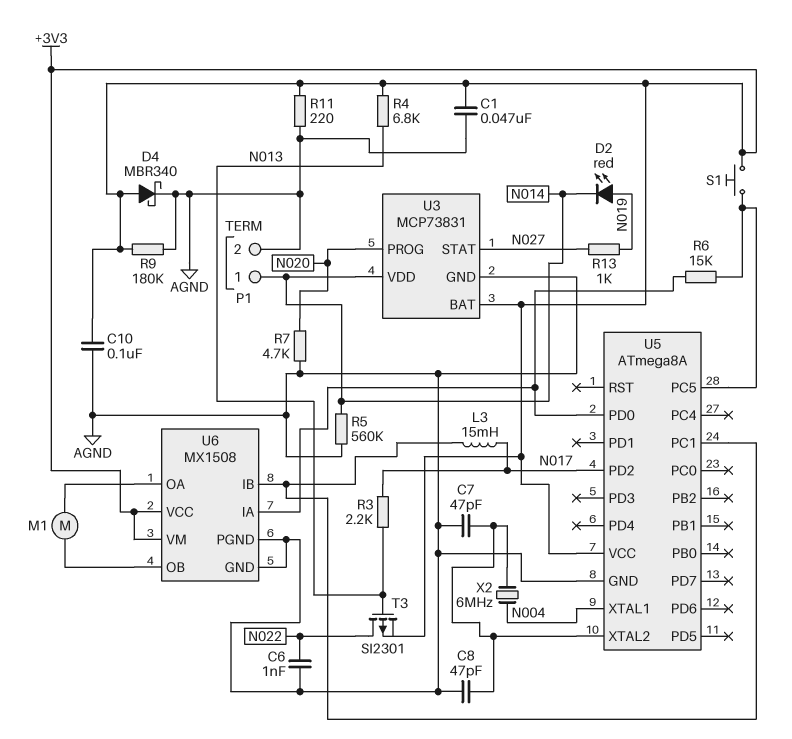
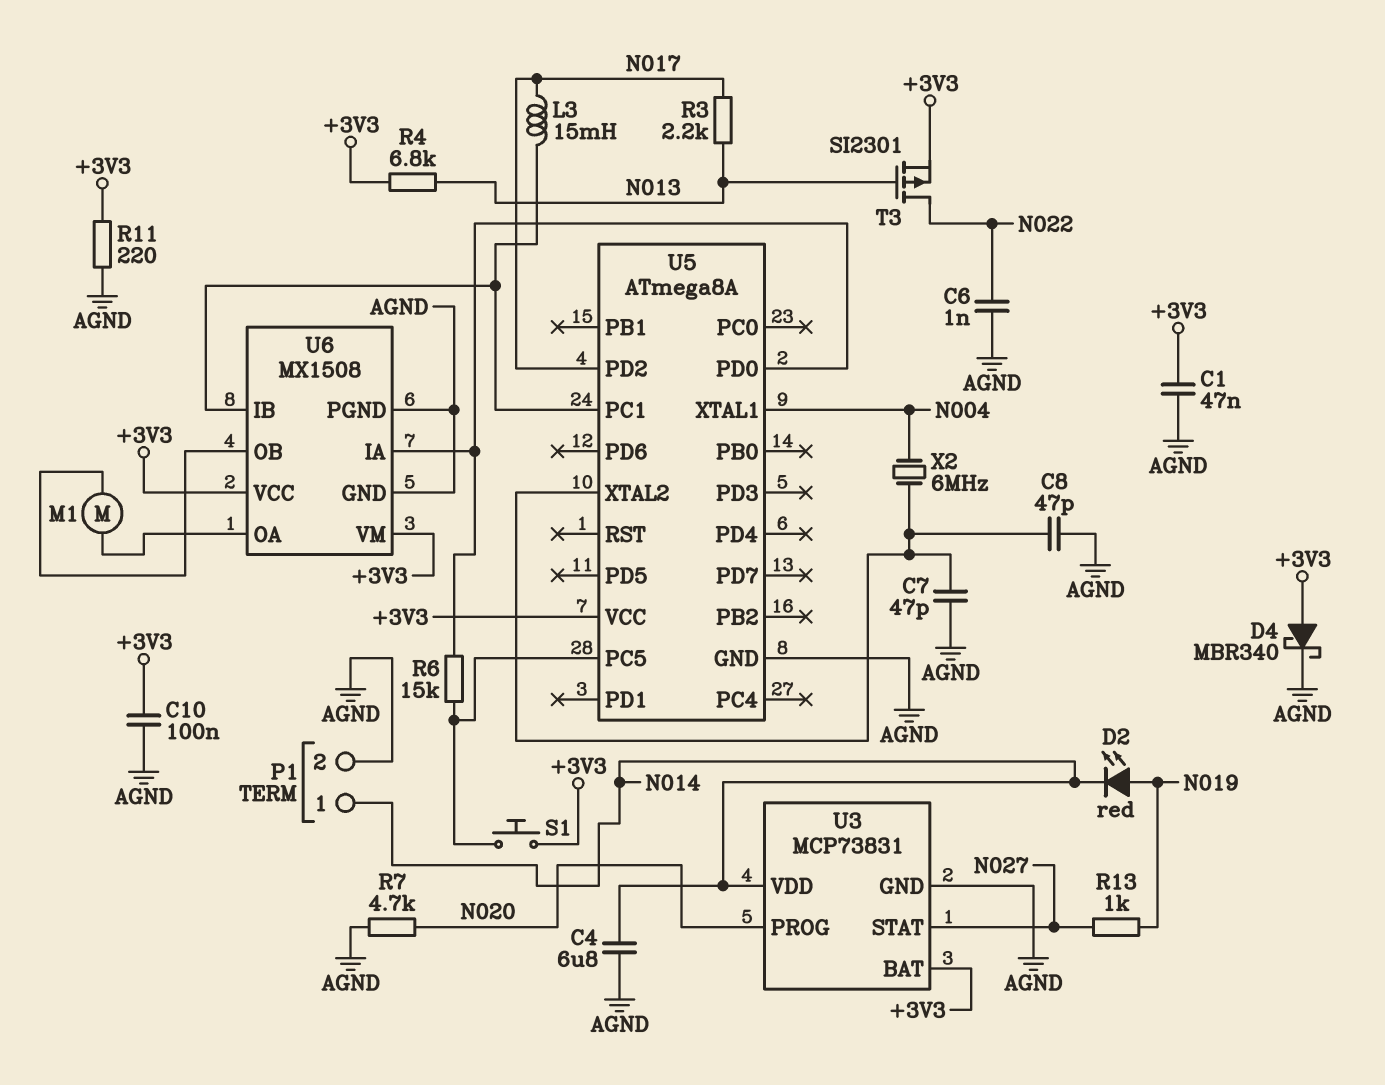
C4: none -> 6.8uF (AGND, N014)
R5: 560k (AGND, N014) -> none
R9: 180k (+3V3, AGND) -> none

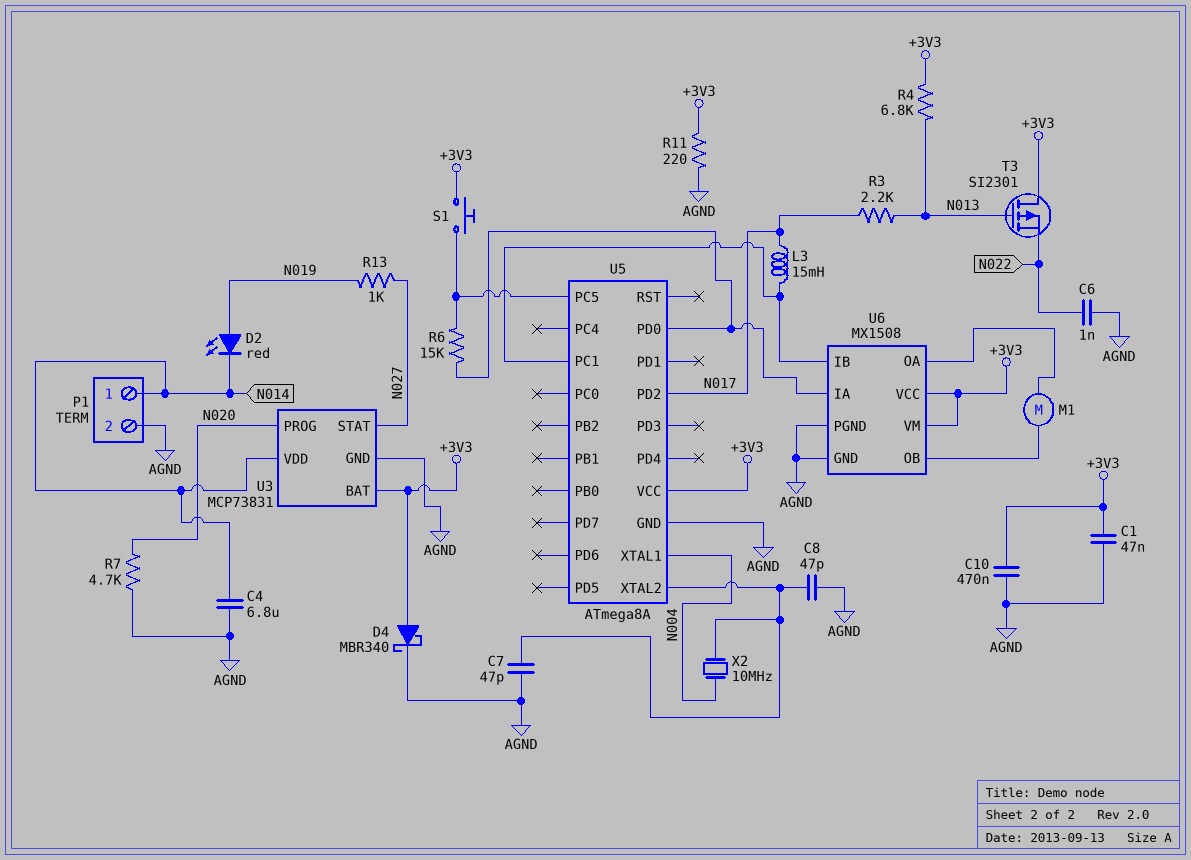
C10: 100nF (+3V3, AGND) -> 470nF (+3V3, AGND)
T3: PMOS SI2301 (G N013, D N022, S +3V3) -> PMOS SI2301 (G N013, D +3V3, S N022)
X2: 6MHz (N004, U5/XTAL2) -> 10MHz (N004, U5/XTAL2)

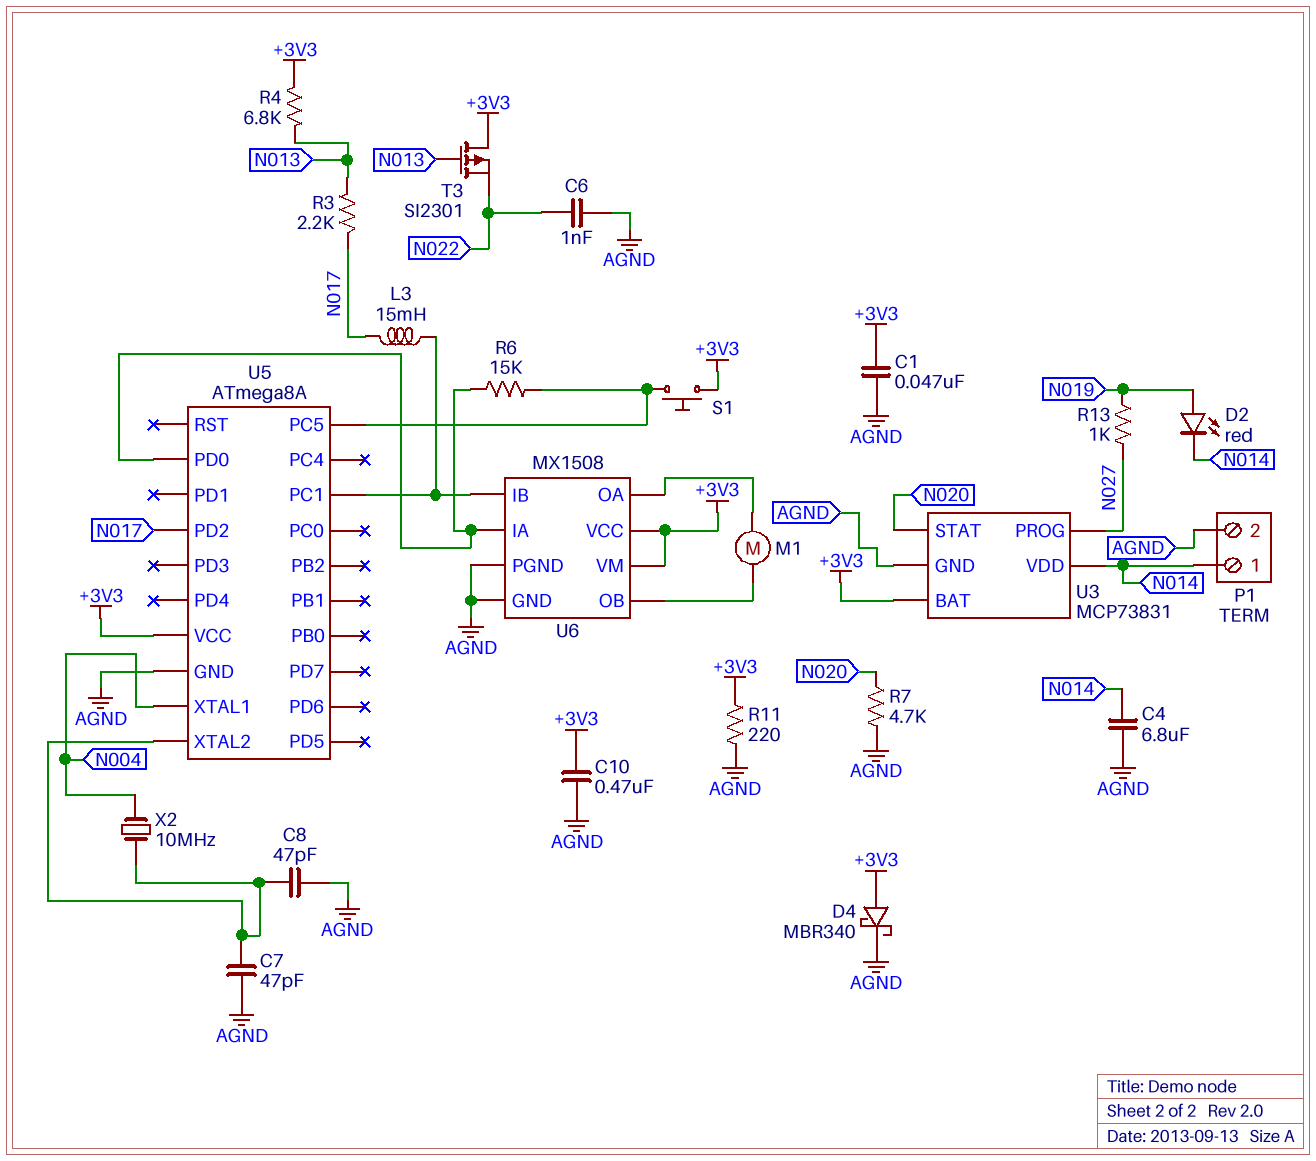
U3 pin PROG: N020 -> N027
U3 pin STAT: N027 -> N020

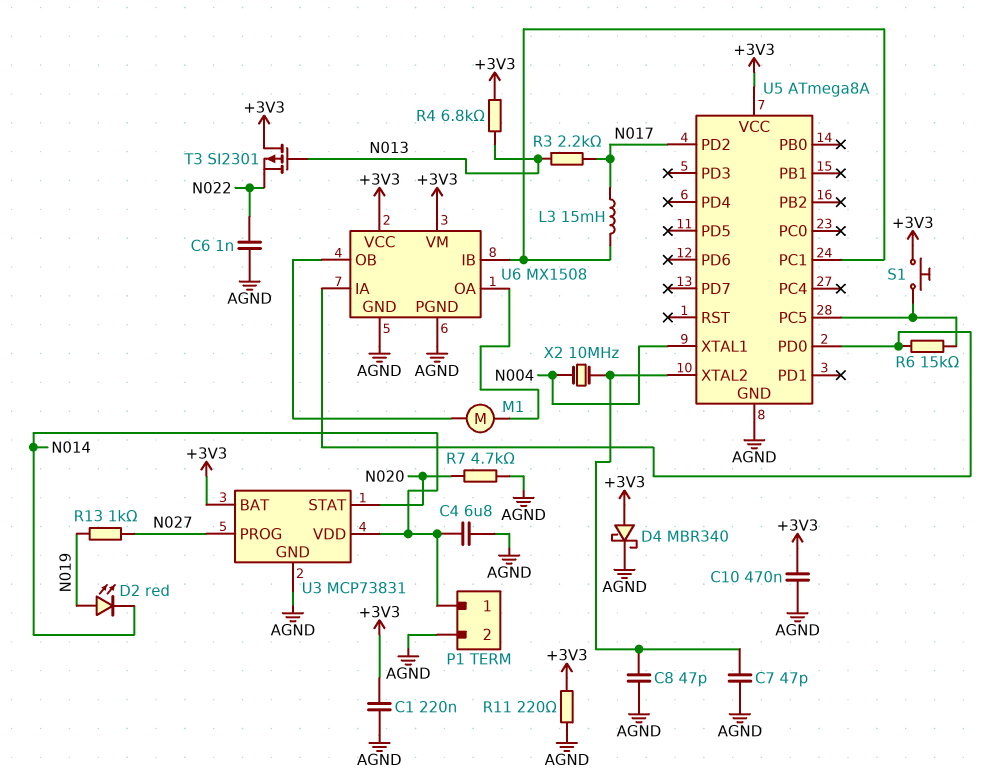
C1: 47nF (+3V3, AGND) -> 220nF (+3V3, AGND)

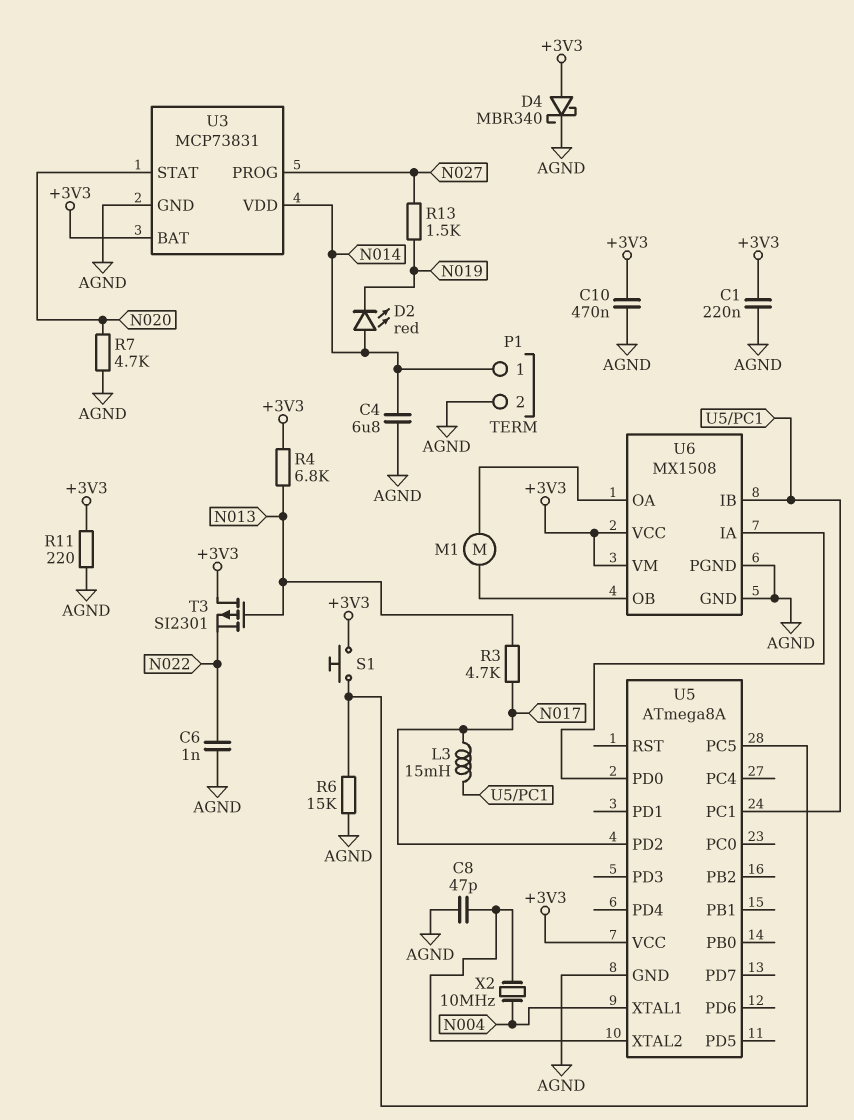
C7: 47pF (AGND, U5/XTAL2) -> none
D2: LED red (A N019, K N014) -> LED red (A N014, K N019)
R3: 2.2k (N013, N017) -> 4.7k (N013, N017)
R6: 15k (U5/PC5, U5/PD0) -> 15k (AGND, U5/PC5)
R13: 1k (N019, N027) -> 1.5k (N019, N027)

